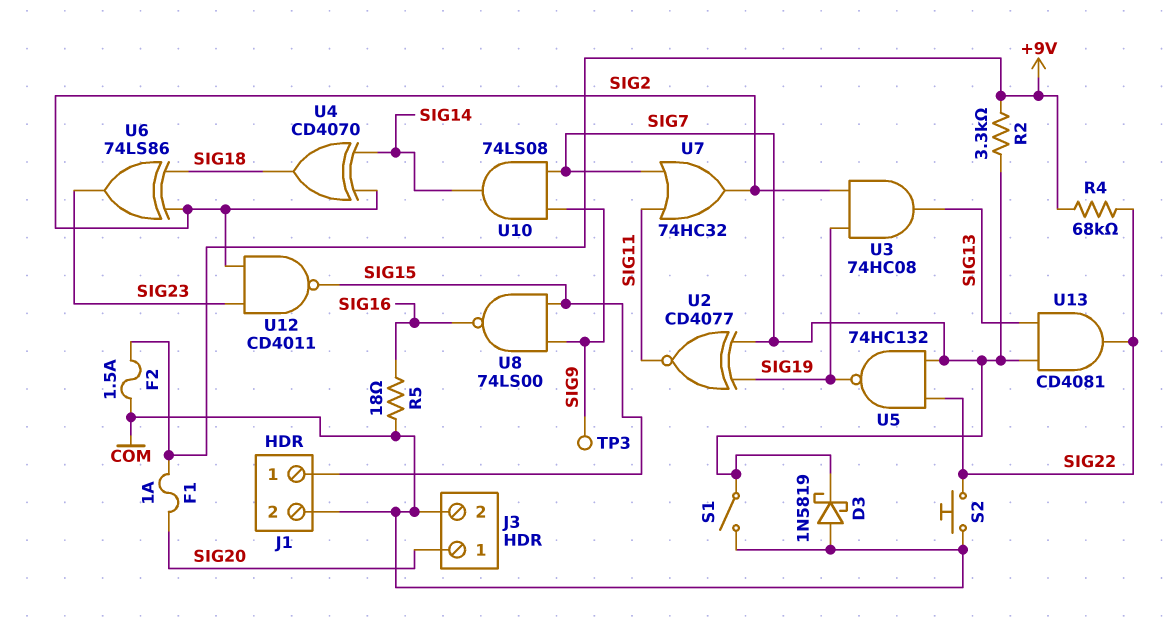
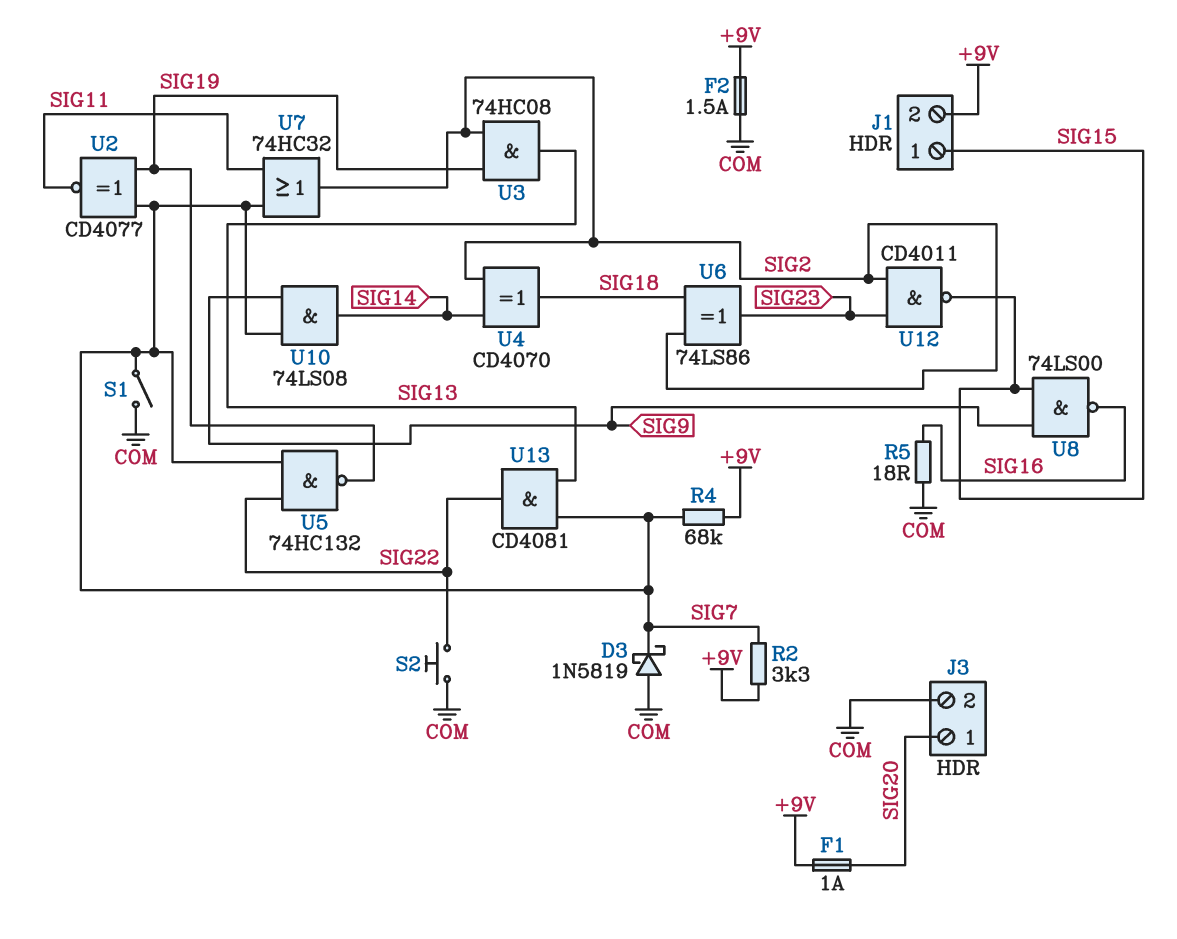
J1 pin 2: COM -> +9V
R4: 68k (+9V, SIG22) -> 68k (+9V, SIG7)
TP3: test point (SIG9) -> none

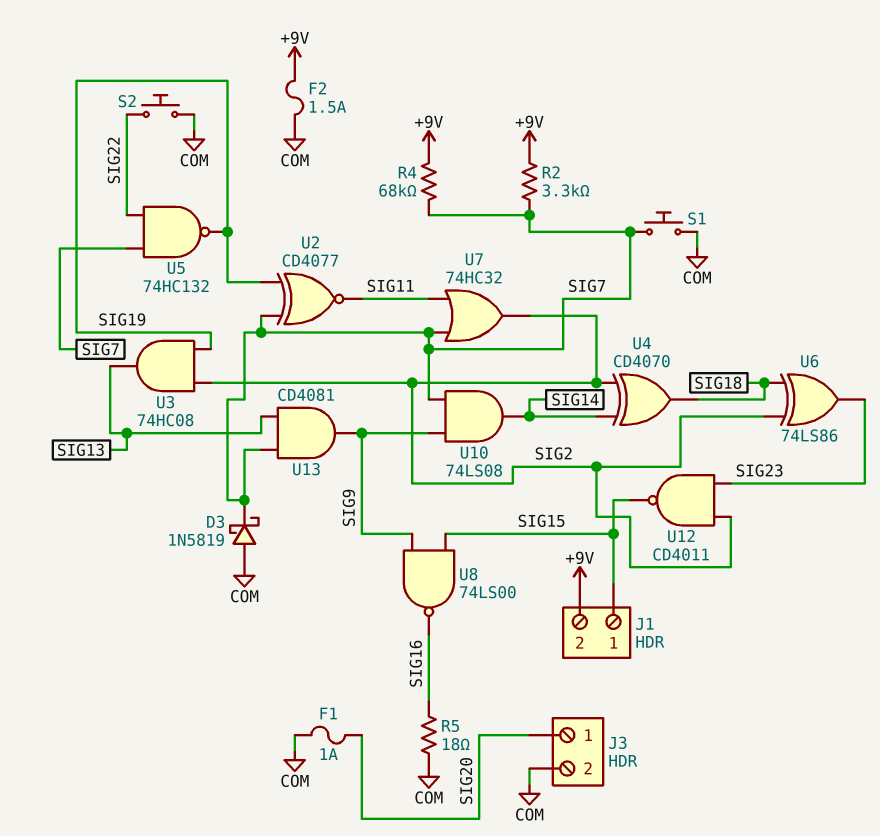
F1: 1A (+9V, SIG20) -> 1A (COM, SIG20)
S1: switch (COM, SIG7) -> button (COM, SIG7)
U13: AND CD4081 (in SIG7, in SIG13, out SIG22) -> AND CD4081 (in SIG7, in SIG13, out SIG9)

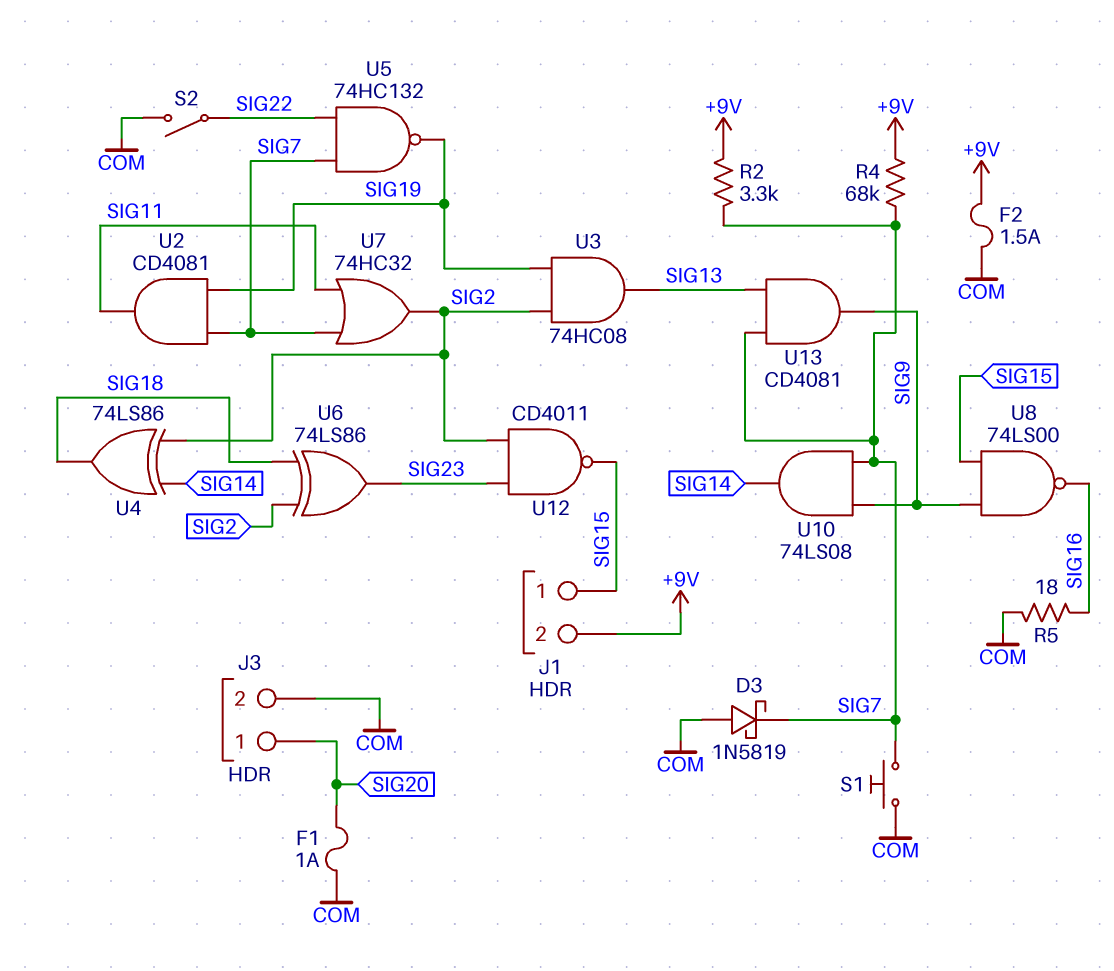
S2: button (COM, SIG22) -> switch (COM, SIG22)
U2: XNOR CD4077 (in SIG7, in SIG19, out SIG11) -> AND CD4081 (in SIG7, in SIG19, out SIG11)
U4: XOR CD4070 (in SIG2, in SIG14, out SIG18) -> XOR 74LS86 (in SIG2, in SIG14, out SIG18)

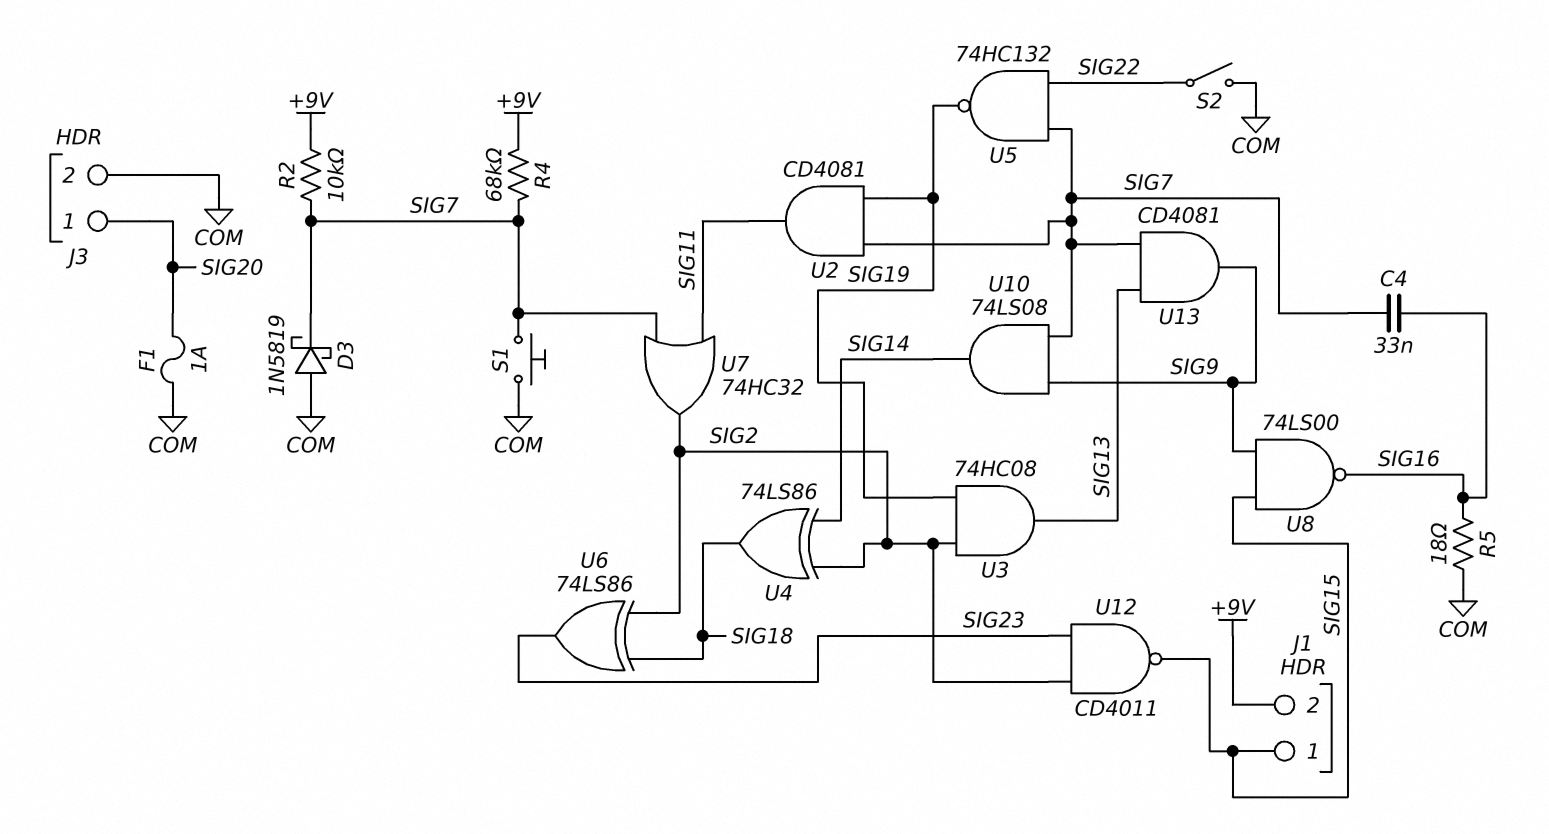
C4: none -> 33nF (SIG7, SIG16)
F2: 1.5A (+9V, COM) -> none
R2: 3.3k (+9V, SIG7) -> 10k (+9V, SIG7)

